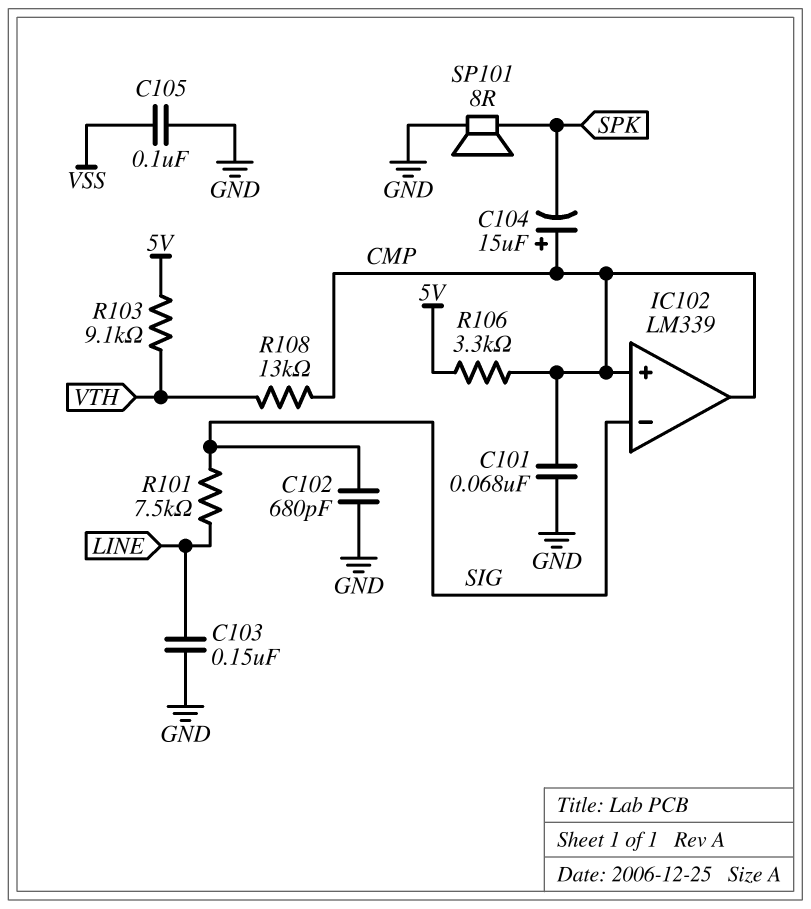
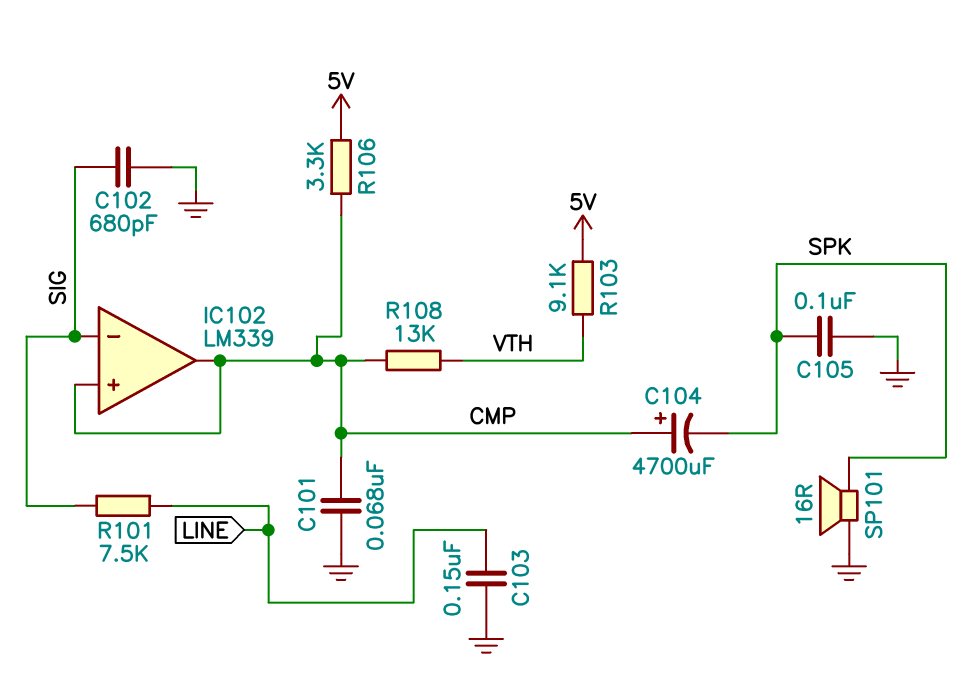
C104: 15uF (plus CMP, minus SPK) -> 4700uF (plus CMP, minus SPK)
C105: 100nF (GND, VSS) -> 100nF (GND, SPK)
SP101: speaker 8R (GND, SPK) -> speaker 16R (GND, SPK)

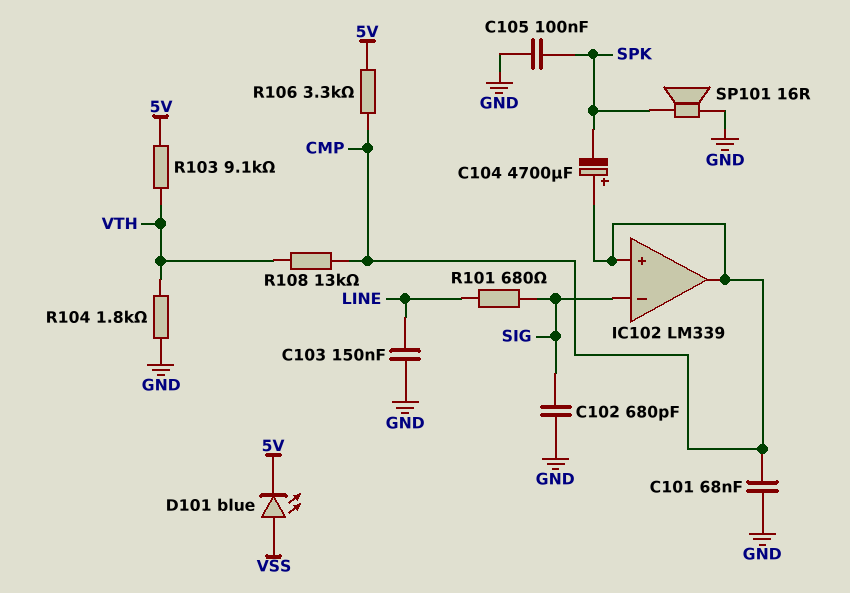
D101: none -> LED blue (A VSS, K 5V)
R101: 7.5k (LINE, SIG) -> 680 (LINE, SIG)
R104: none -> 1.8k (GND, VTH)

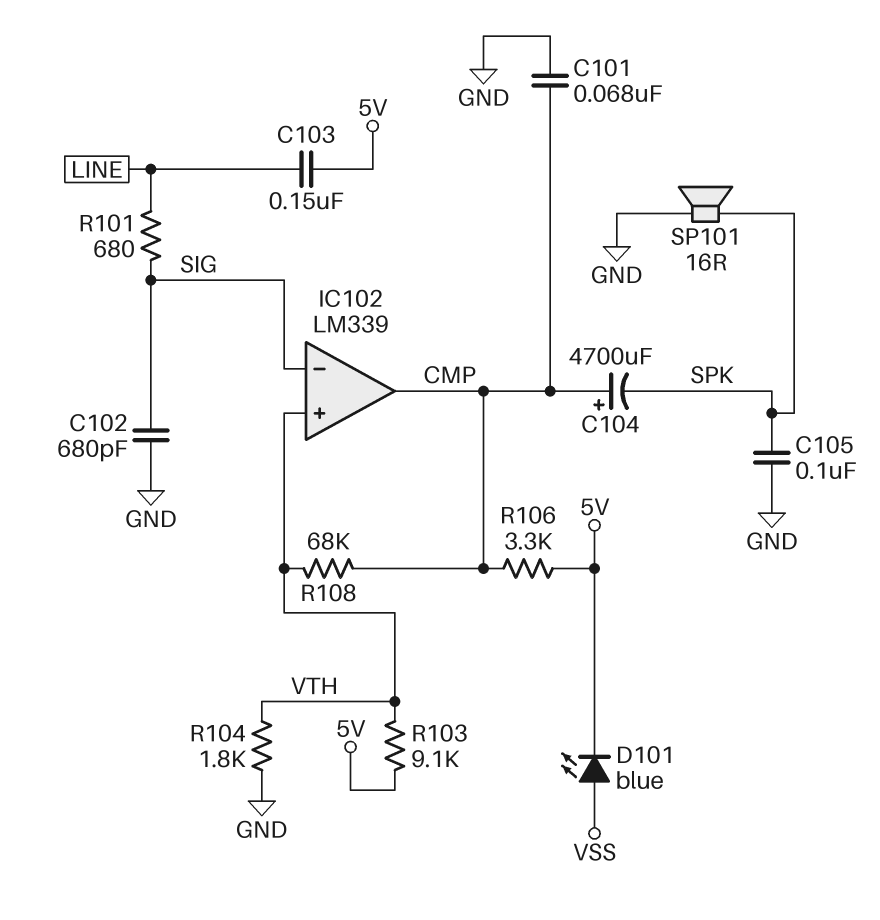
C103: 150nF (GND, LINE) -> 150nF (5V, LINE)
IC102 pin in+: CMP -> VTH
R108: 13k (CMP, VTH) -> 68k (CMP, VTH)

